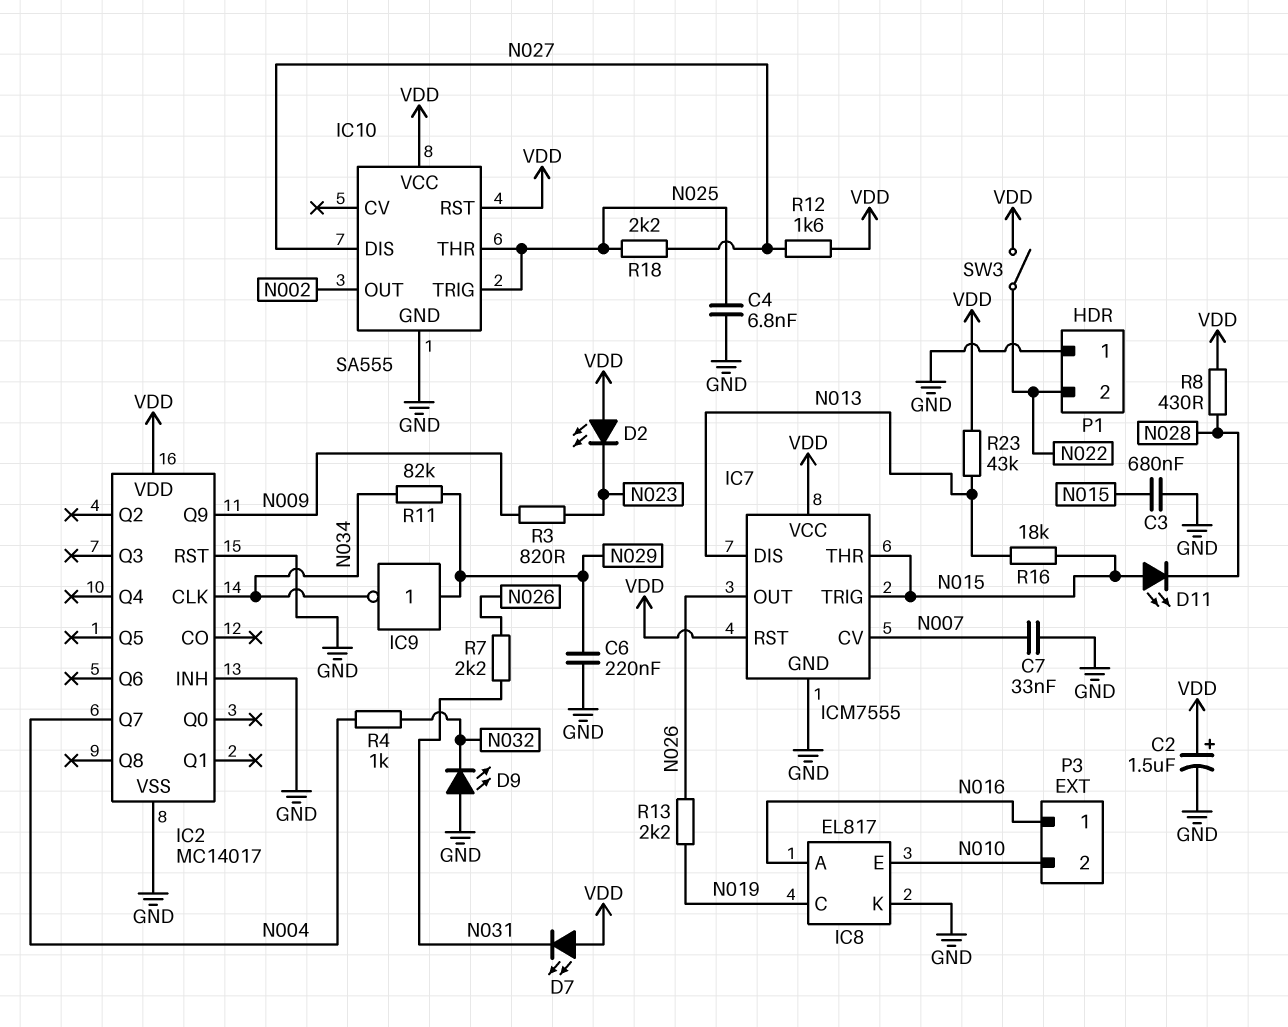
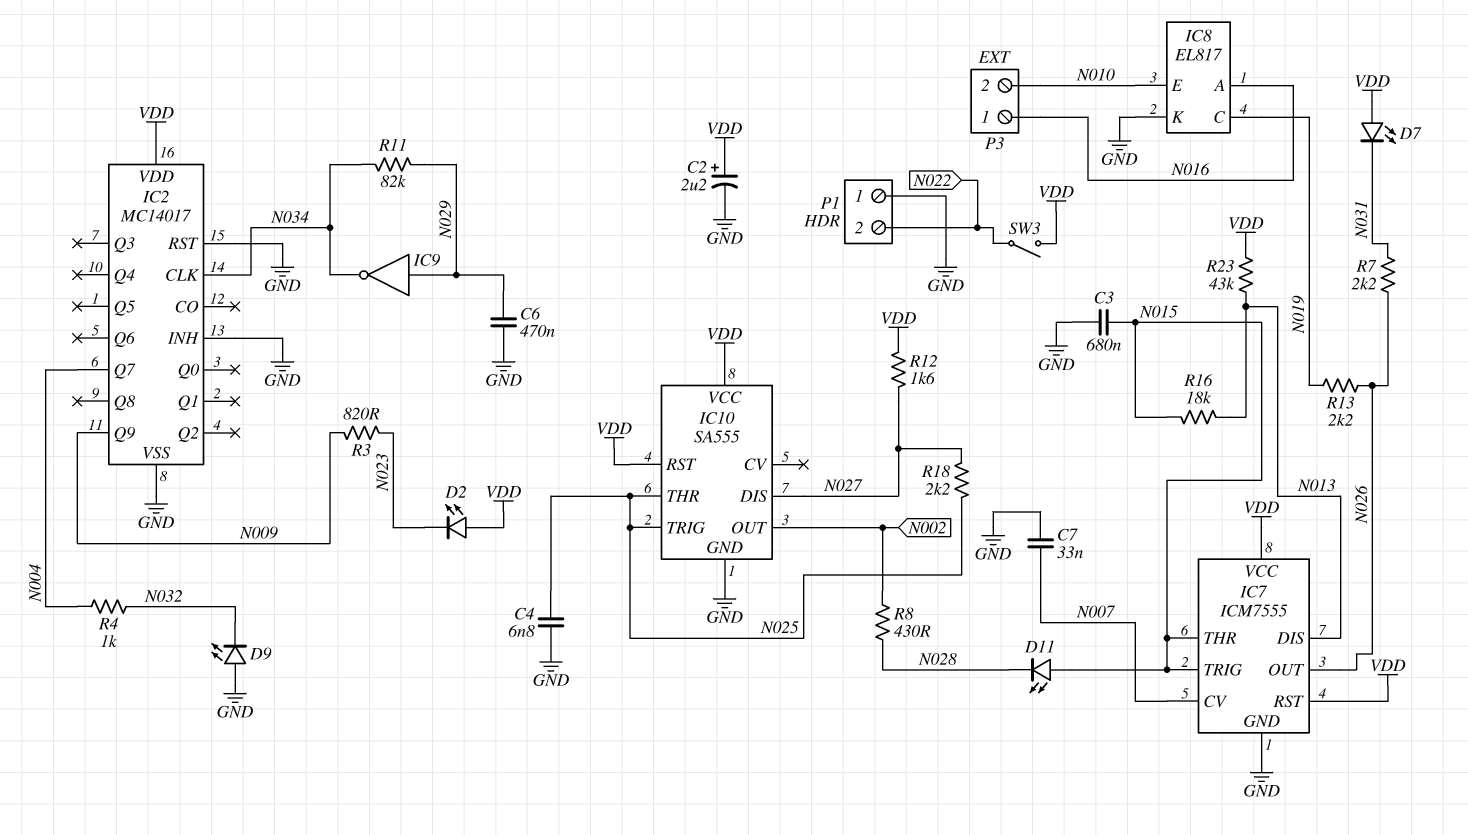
C2: 1.5uF (plus VDD, minus GND) -> 2.2uF (plus VDD, minus GND)
C6: 220nF (GND, N029) -> 470nF (GND, N029)
R8: 430 (N028, VDD) -> 430 (N002, N028)

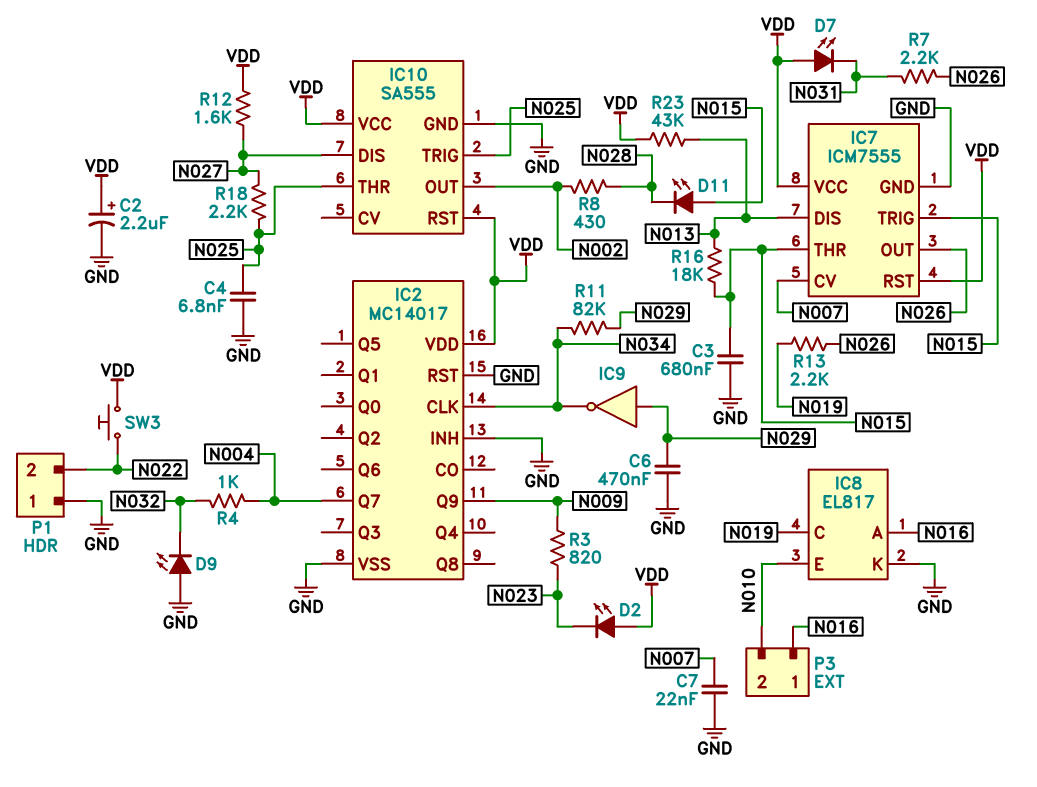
C7: 33nF (GND, N007) -> 22nF (GND, N007)
SW3: switch (N022, VDD) -> button (N022, VDD)

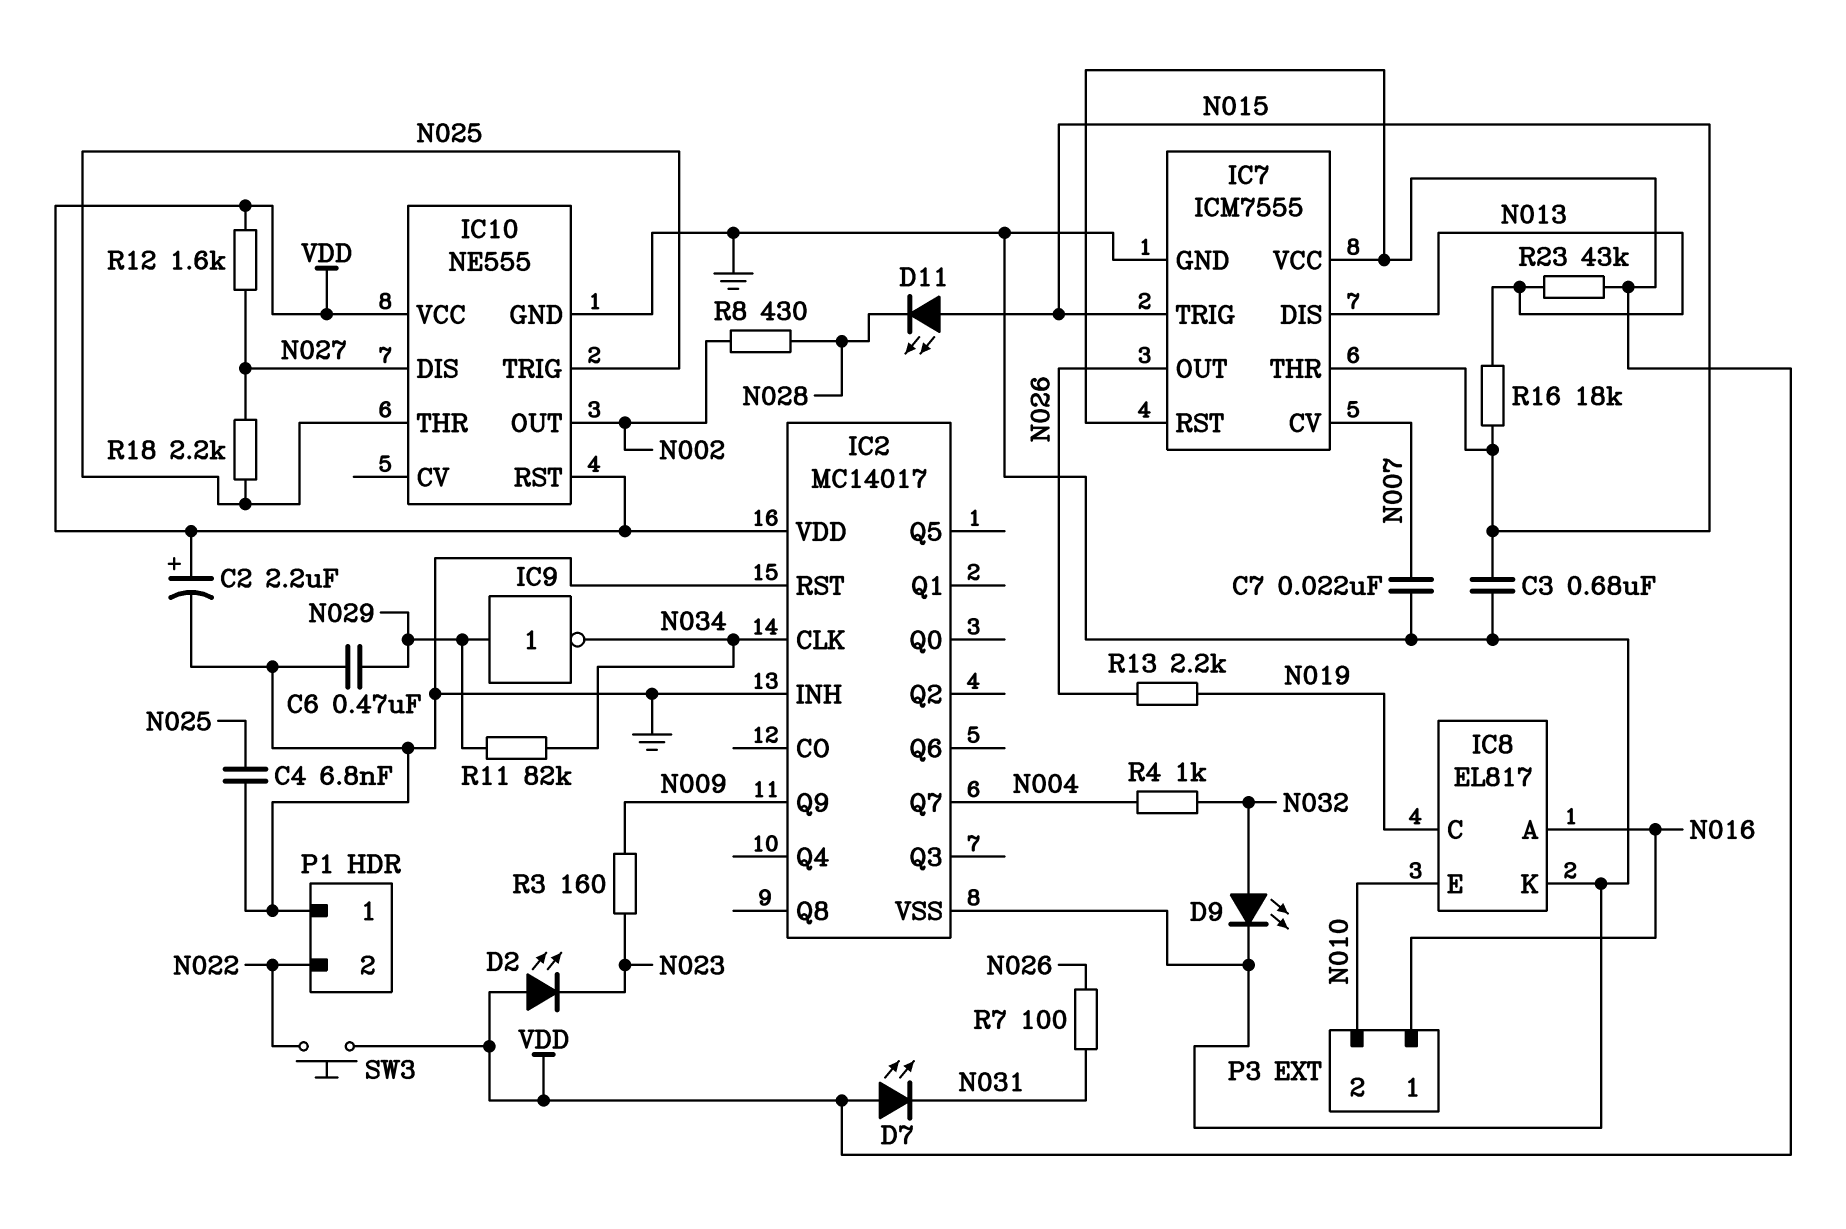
D9: LED (A GND, K N032) -> LED (A N032, K GND)
IC10: SA555 -> NE555
R3: 820 (N009, N023) -> 160 (N009, N023)
R7: 2.2k (N026, N031) -> 100 (N026, N031)

